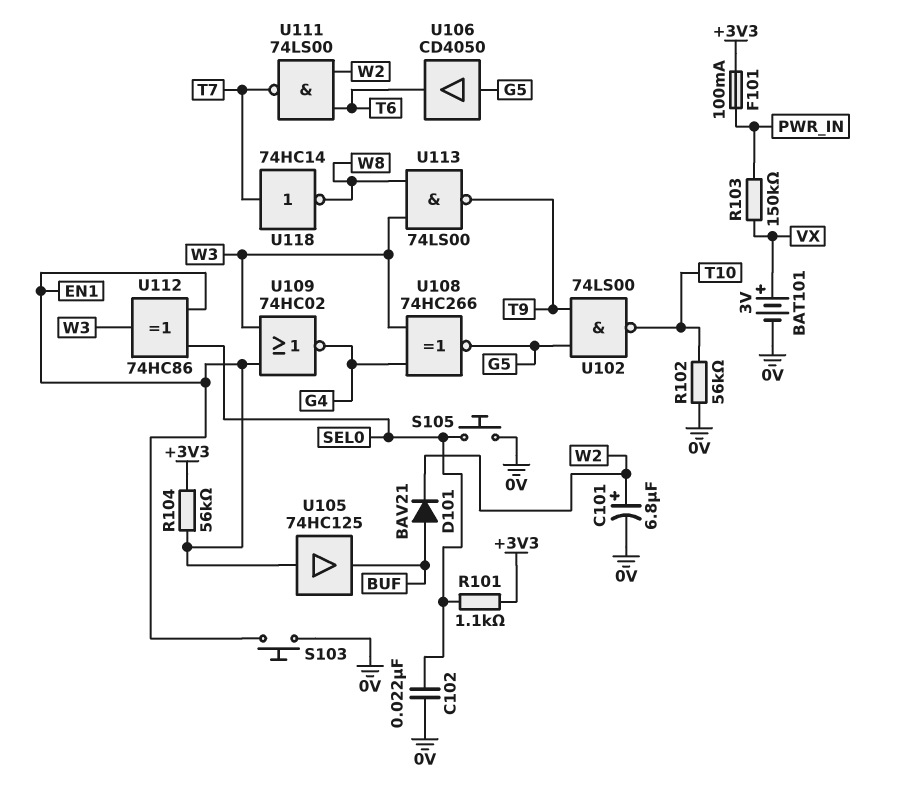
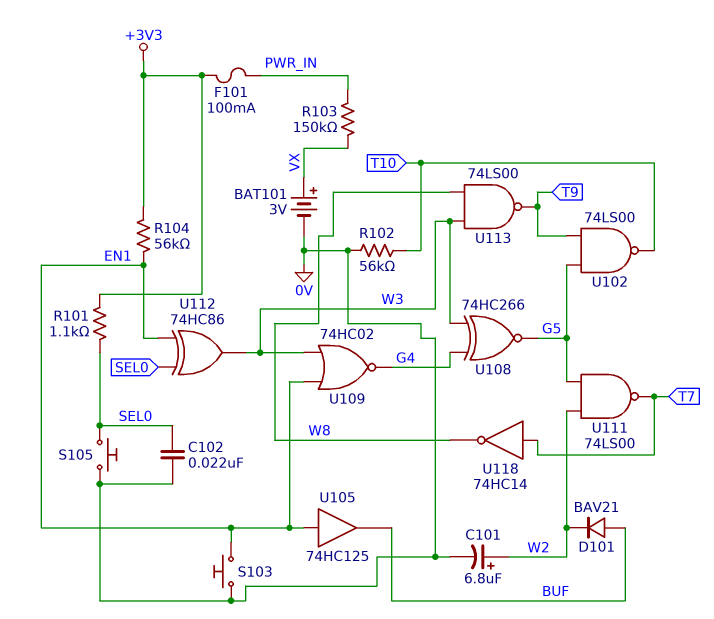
U106: buffer CD4050 (in G5, out T6) -> none
U111: NAND 74LS00 (in T6, in W2, out T7) -> NAND 74LS00 (in G5, in W2, out T7)

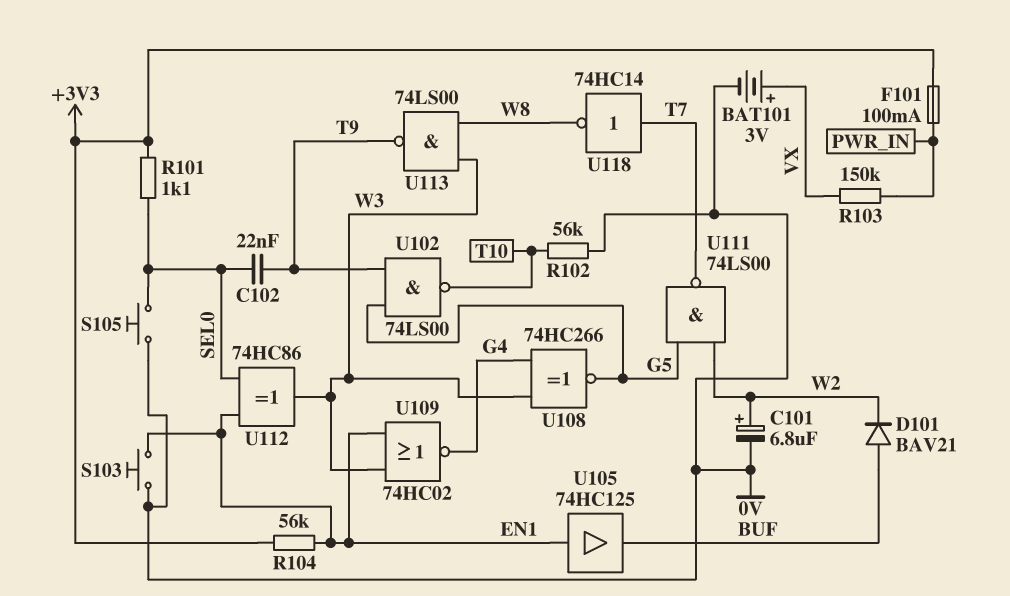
C102: 22nF (0V, SEL0) -> 22nF (SEL0, T9)

